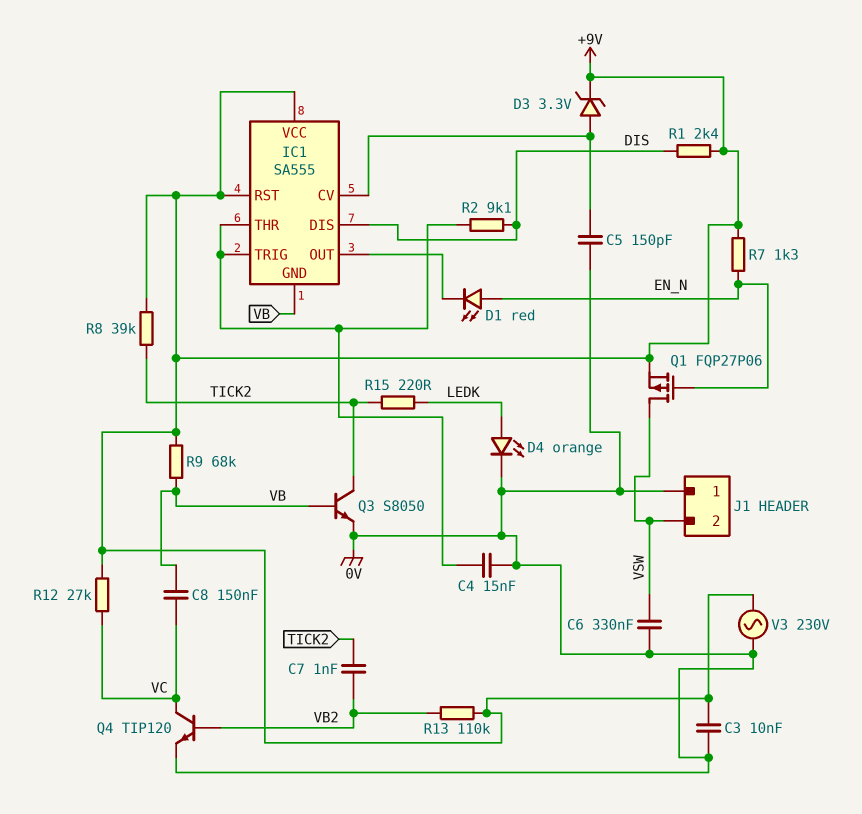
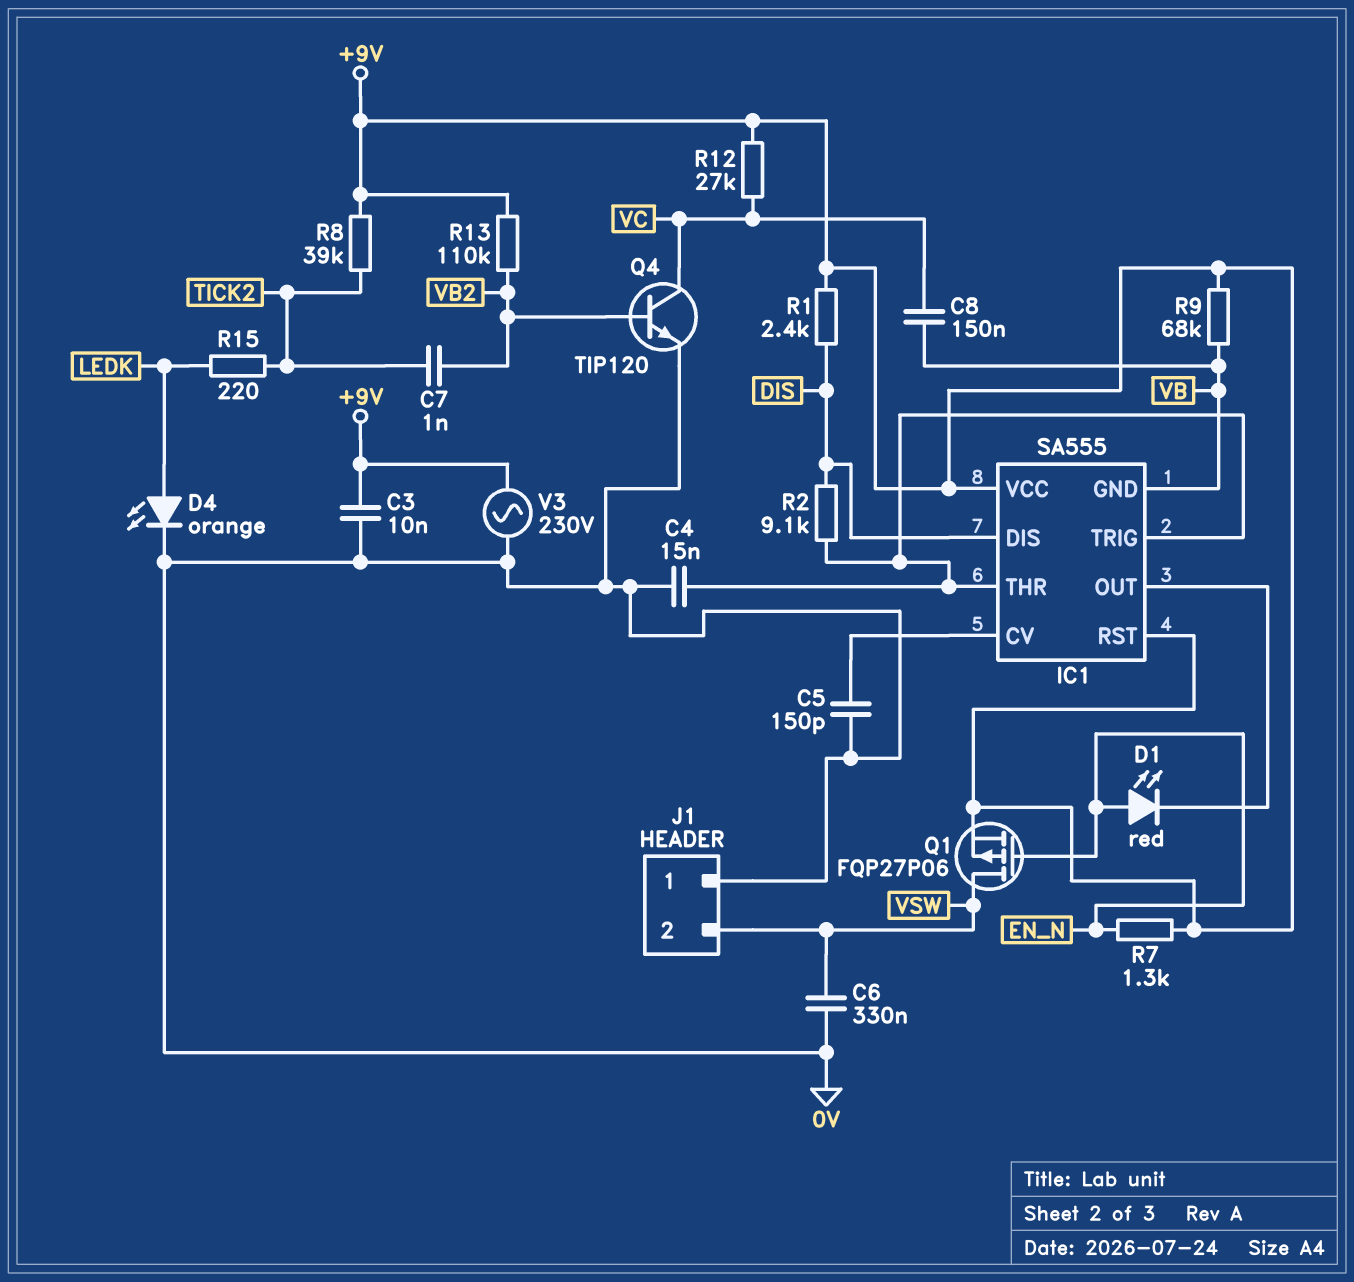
D3: zener 3.3V (A IC1/CV, K +9V) -> none
Q3: NPN S8050 (B VB, C TICK2, E 0V) -> none

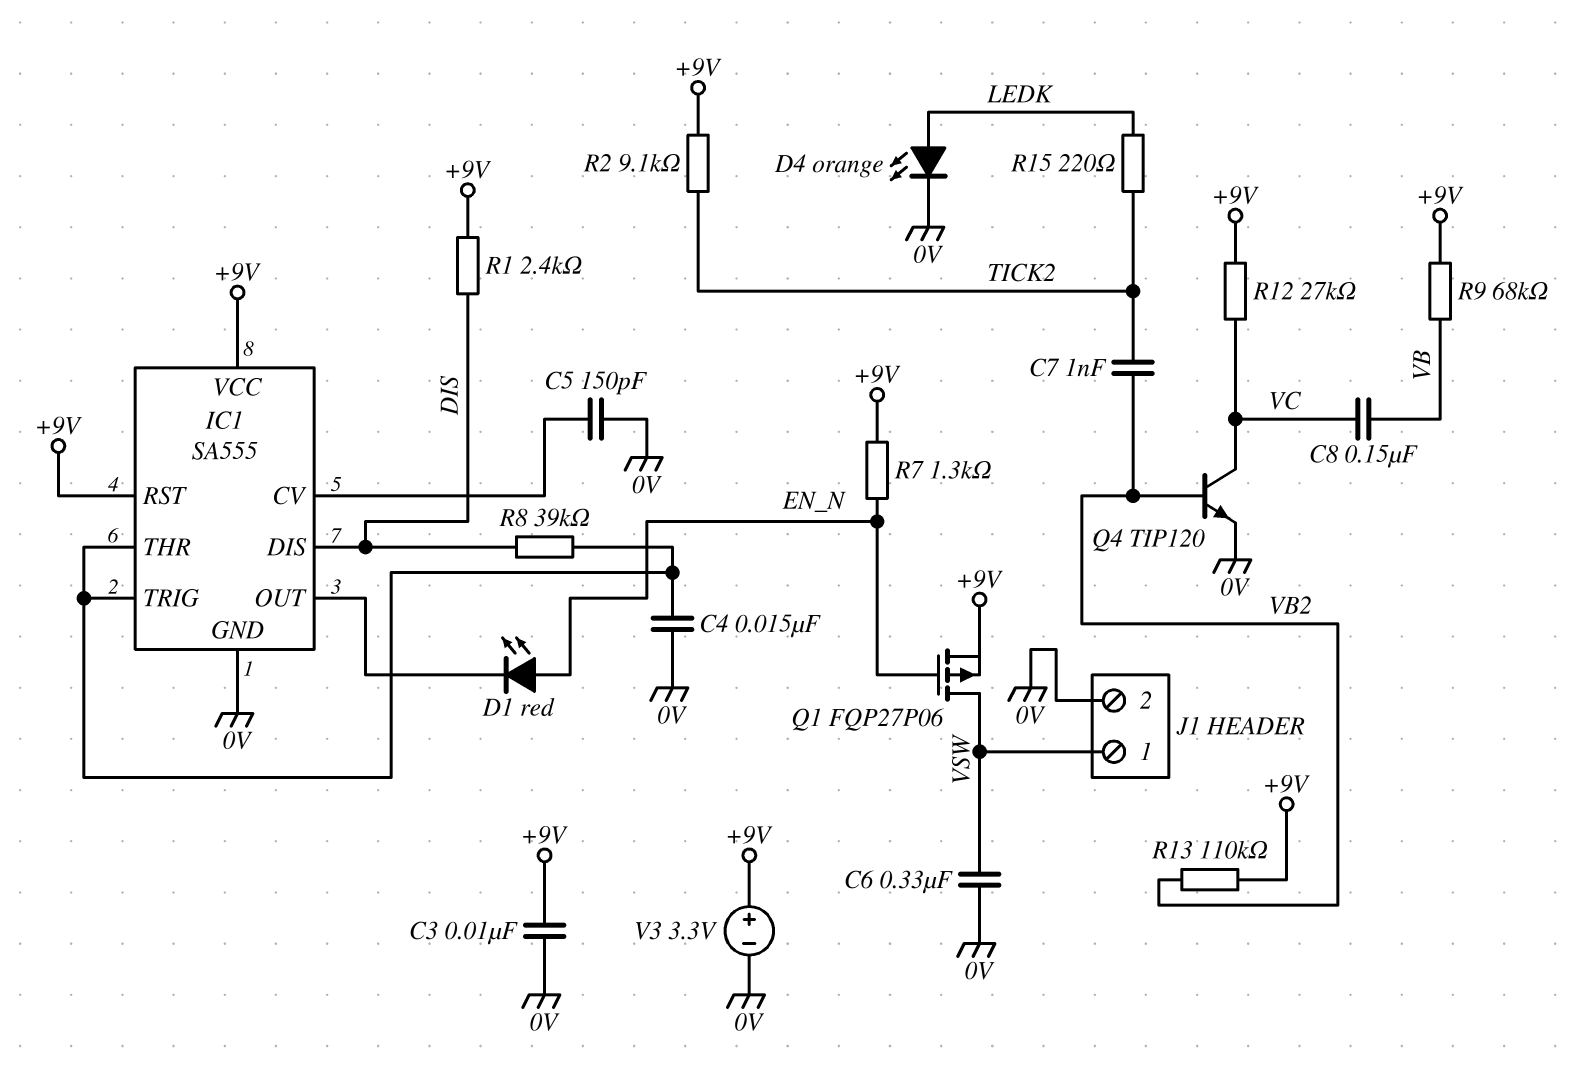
IC1 pin GND: VB -> 0V
J1 pin 1: 0V -> VSW
J1 pin 2: VSW -> 0V
R2: 9.1k (DIS, IC1/THR) -> 9.1k (+9V, TICK2)
R8: 39k (+9V, TICK2) -> 39k (DIS, IC1/THR)
V3: AC 230V (+9V, 0V) -> 3.3V (plus +9V, minus 0V)

